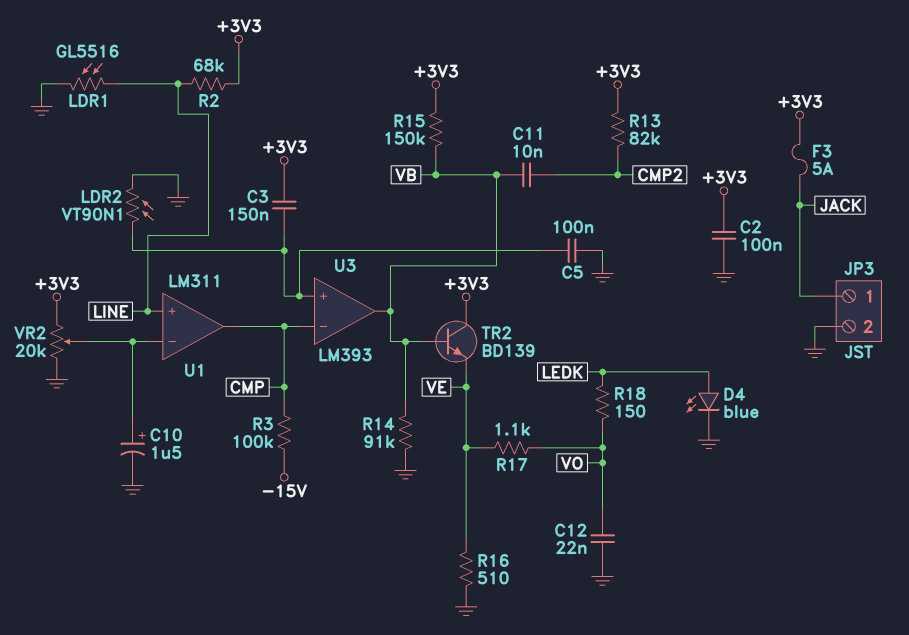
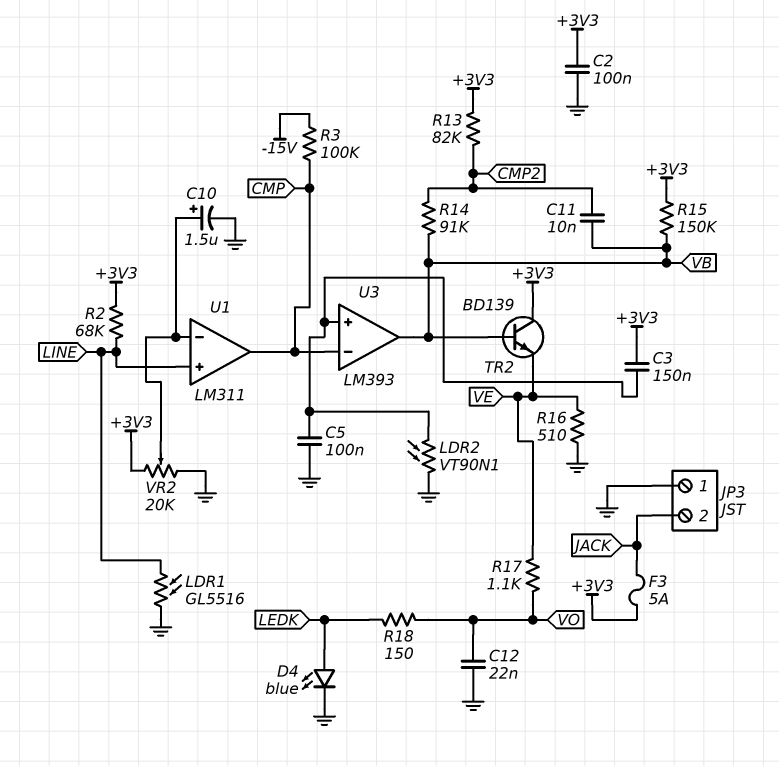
JP3 pin 1: JACK -> GND
JP3 pin 2: GND -> JACK
R14: 91k (GND, VB) -> 91k (CMP2, VB)

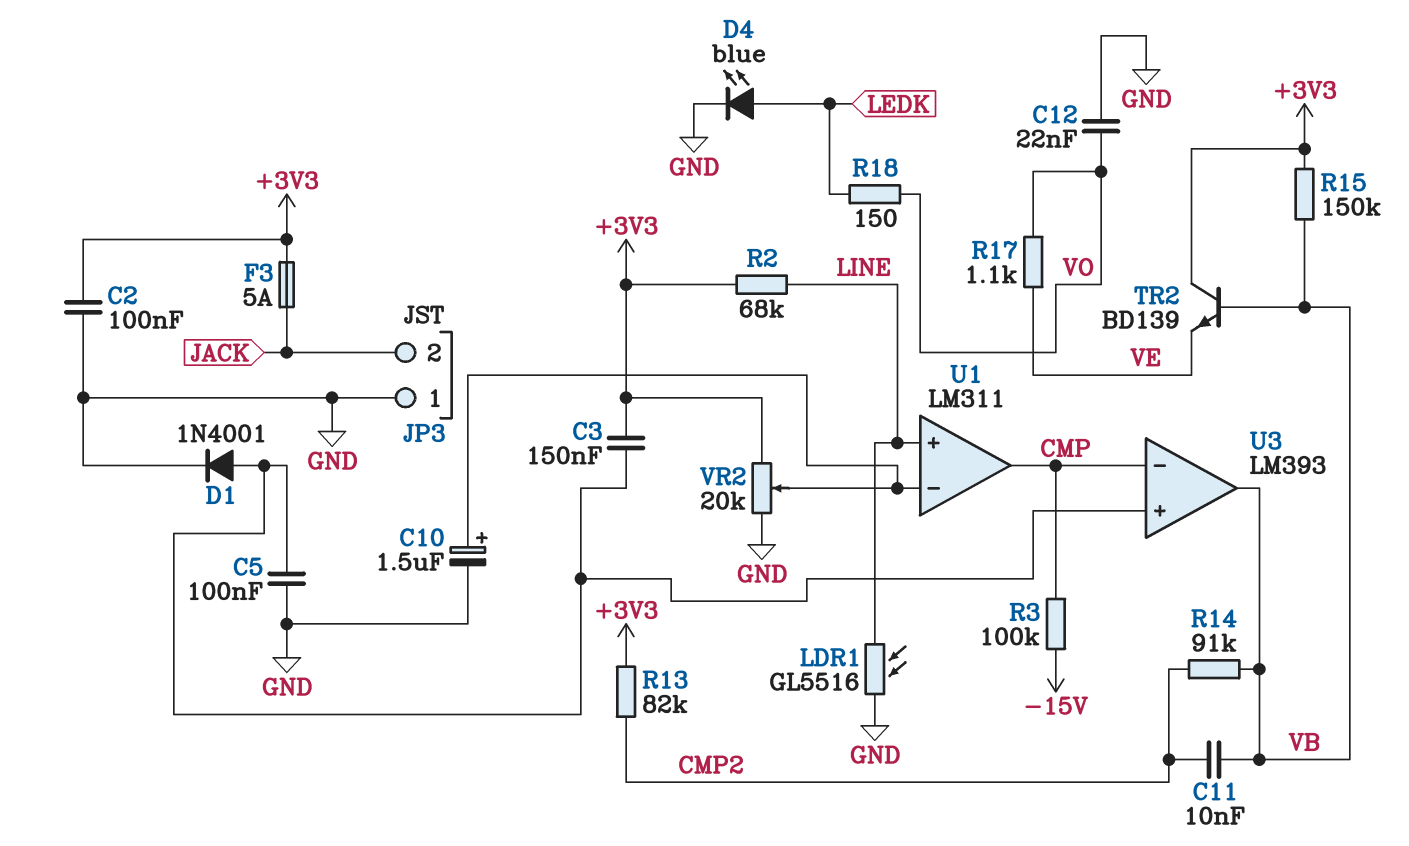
D1: none -> diode 1N4001 (A U3/in+, K GND)
LDR2: VT90N1 (GND, U3/in+) -> none
R16: 510 (GND, VE) -> none

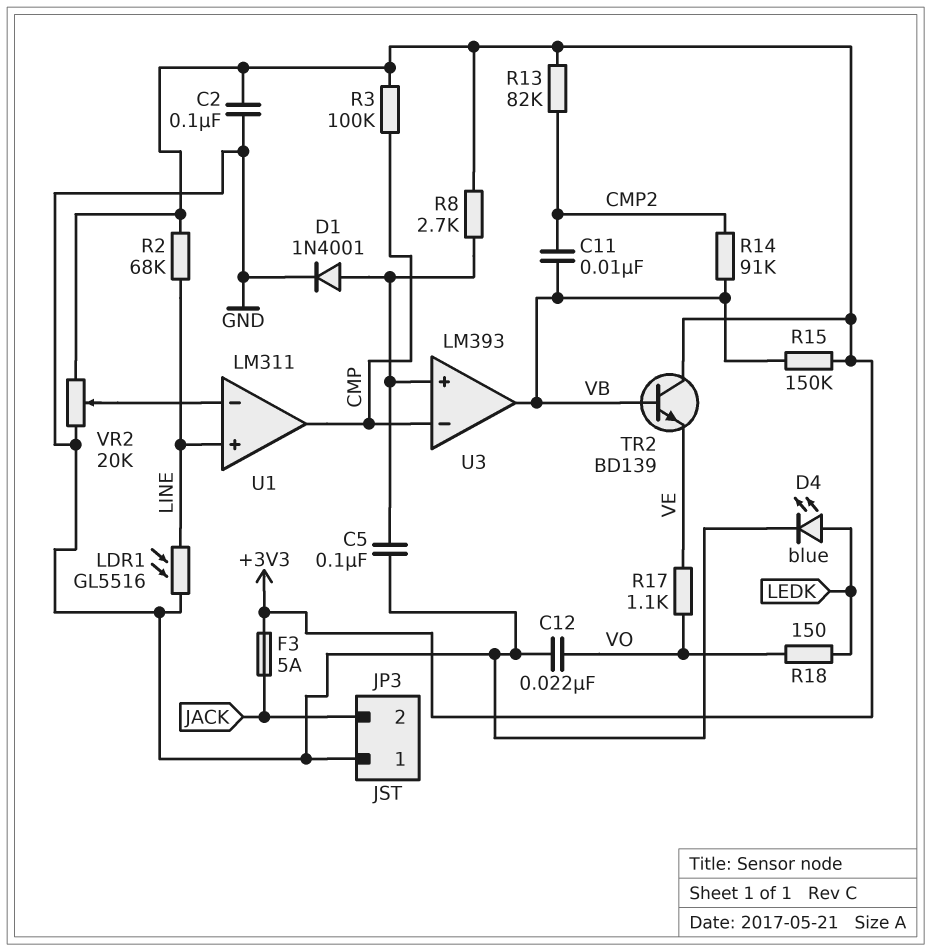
C3: 150nF (+3V3, U3/in+) -> none
C10: 1.5uF (plus U1/in-, minus GND) -> none
R3: 100k (-15V, CMP) -> 100k (+3V3, CMP)
R8: none -> 2.7k (+3V3, U3/in+)

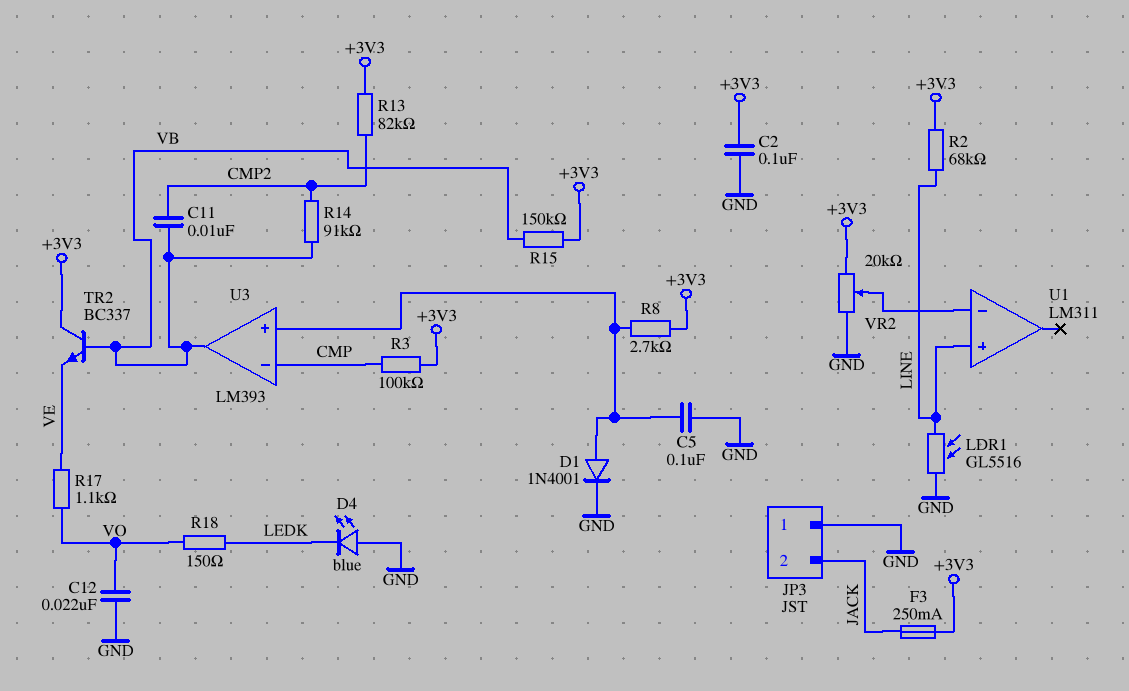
D4: LED blue (A LEDK, K GND) -> LED blue (A GND, K LEDK)
F3: 5A (+3V3, JACK) -> 250mA (+3V3, JACK)
TR2: NPN BD139 (B VB, C +3V3, E VE) -> NPN BC337 (B VB, C +3V3, E VE)
U1 pin out: CMP -> none

